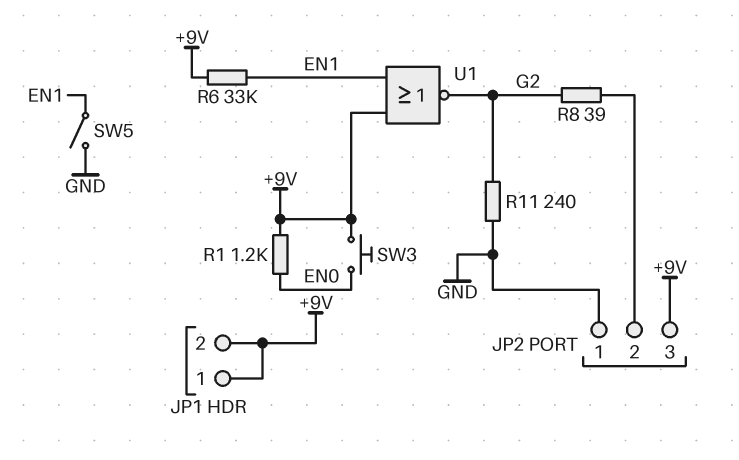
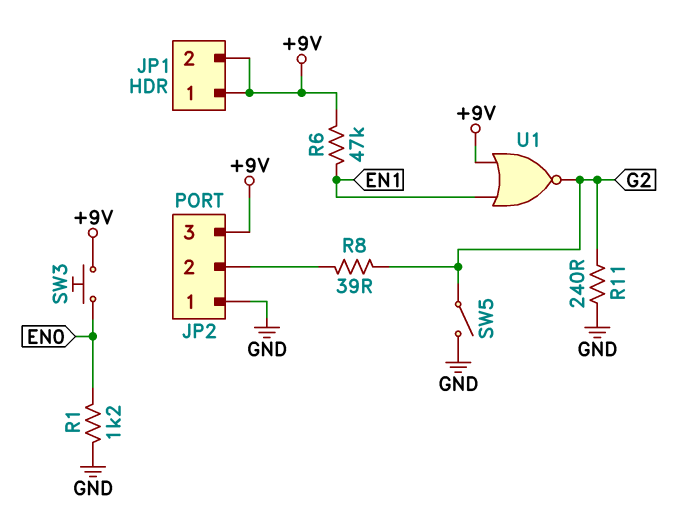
R1: 1.2k (+9V, EN0) -> 1.2k (EN0, GND)
R6: 33k (+9V, EN1) -> 47k (+9V, EN1)
SW5: switch (EN1, GND) -> switch (G2, GND)

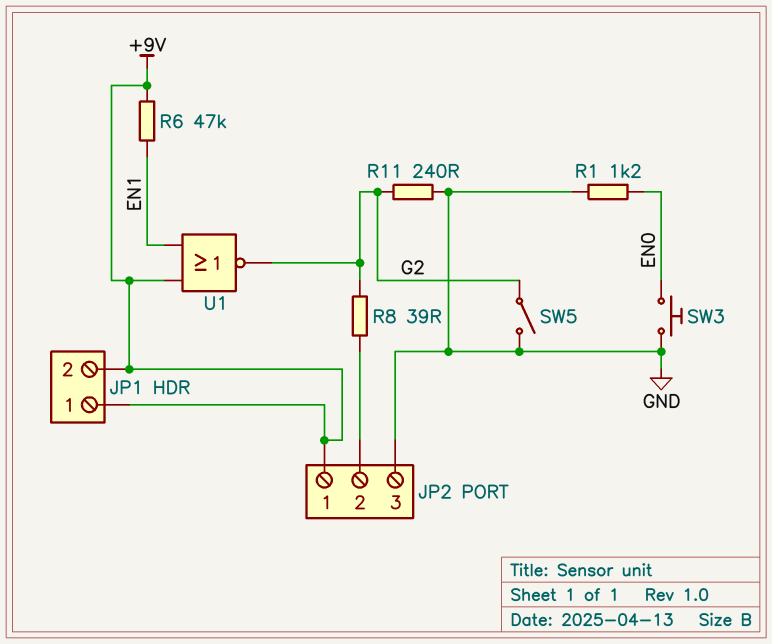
JP2 pin 1: GND -> +9V
JP2 pin 3: +9V -> GND
SW3: button (+9V, EN0) -> button (EN0, GND)

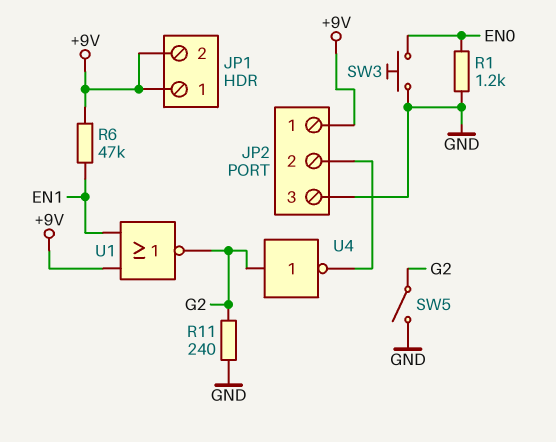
R8: 39 (G2, JP2/2) -> none
U4: none -> NOT (in G2, out JP2/2)

